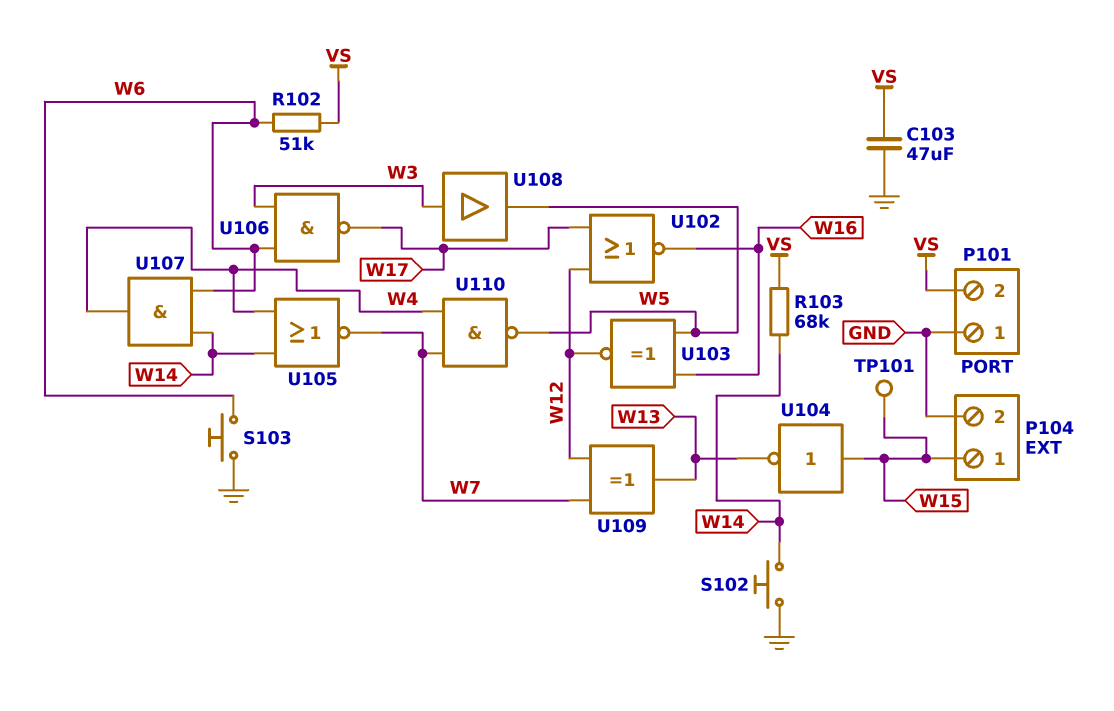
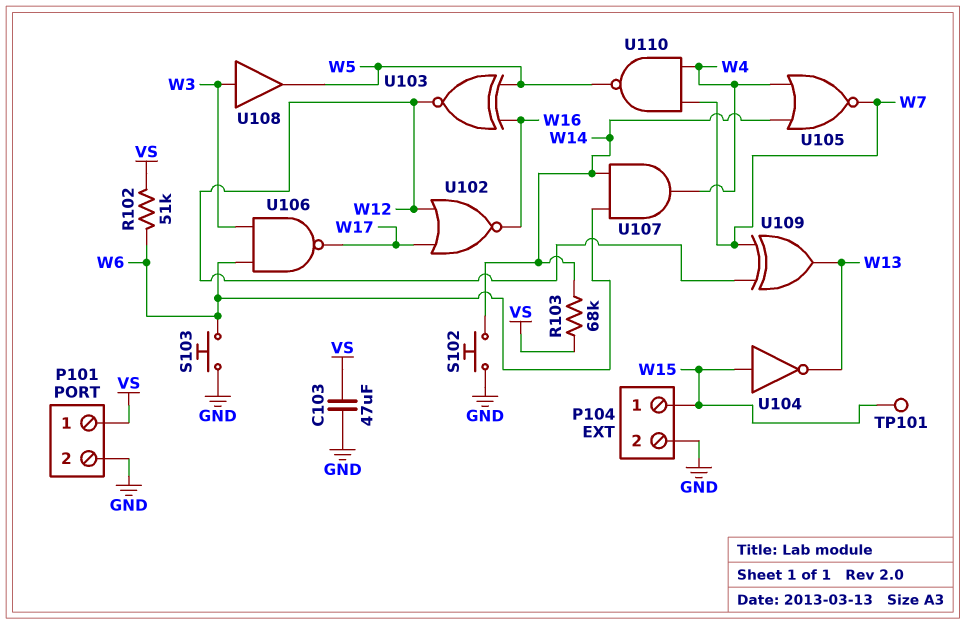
P101 pin 1: GND -> VS
P101 pin 2: VS -> GND

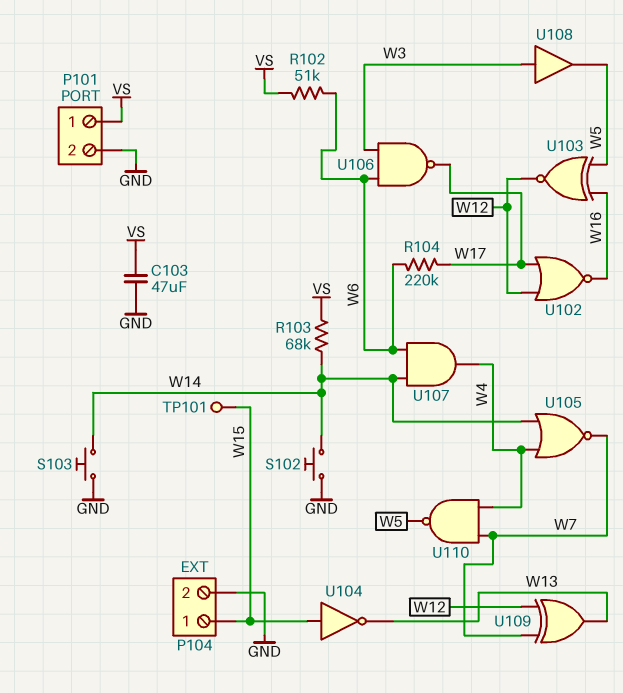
R104: none -> 220k (W6, W17)
S103: button (GND, W6) -> button (GND, W14)

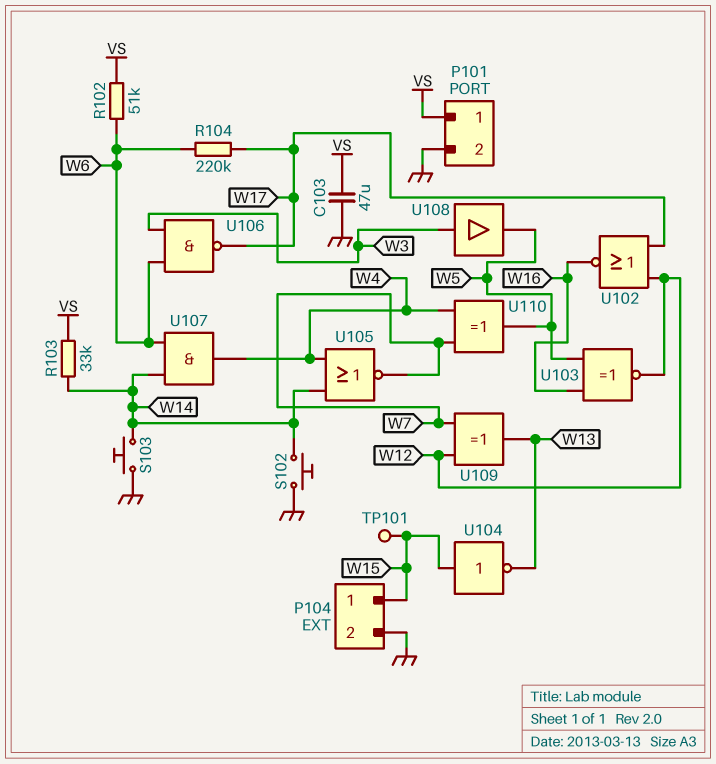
R103: 68k (VS, W14) -> 33k (VS, W14)
U110: NAND (in W4, in W7, out W5) -> XOR (in W4, in W7, out W5)

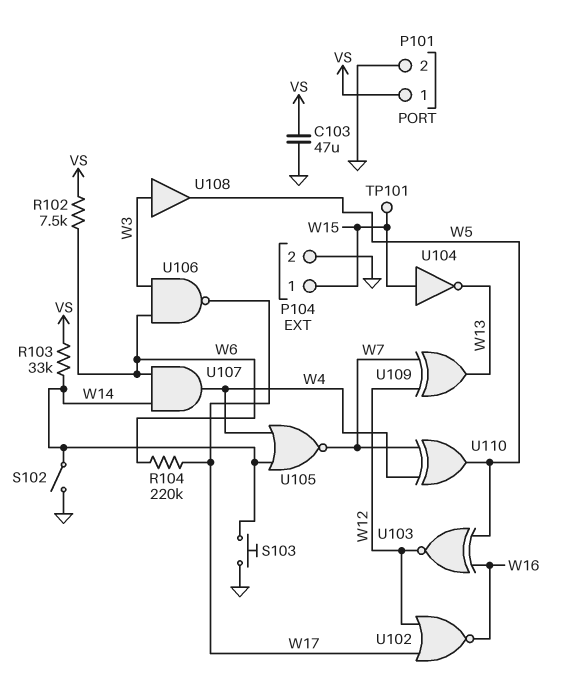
R102: 51k (VS, W6) -> 7.5k (VS, W6)
S102: button (GND, W14) -> switch (GND, W14)

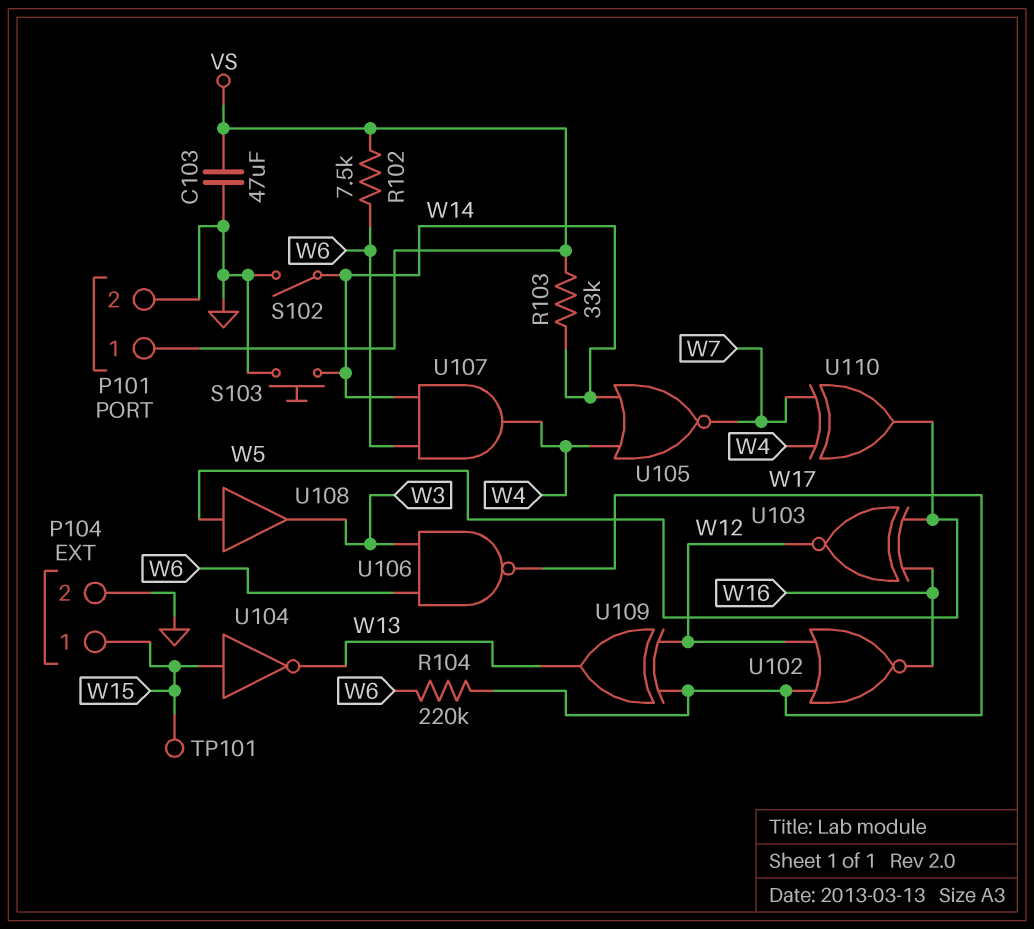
U108: buffer (in W3, out W5) -> buffer (in W5, out W3)
U109: XOR (in W7, in W12, out W13) -> XOR (in W12, in W17, out W13)

